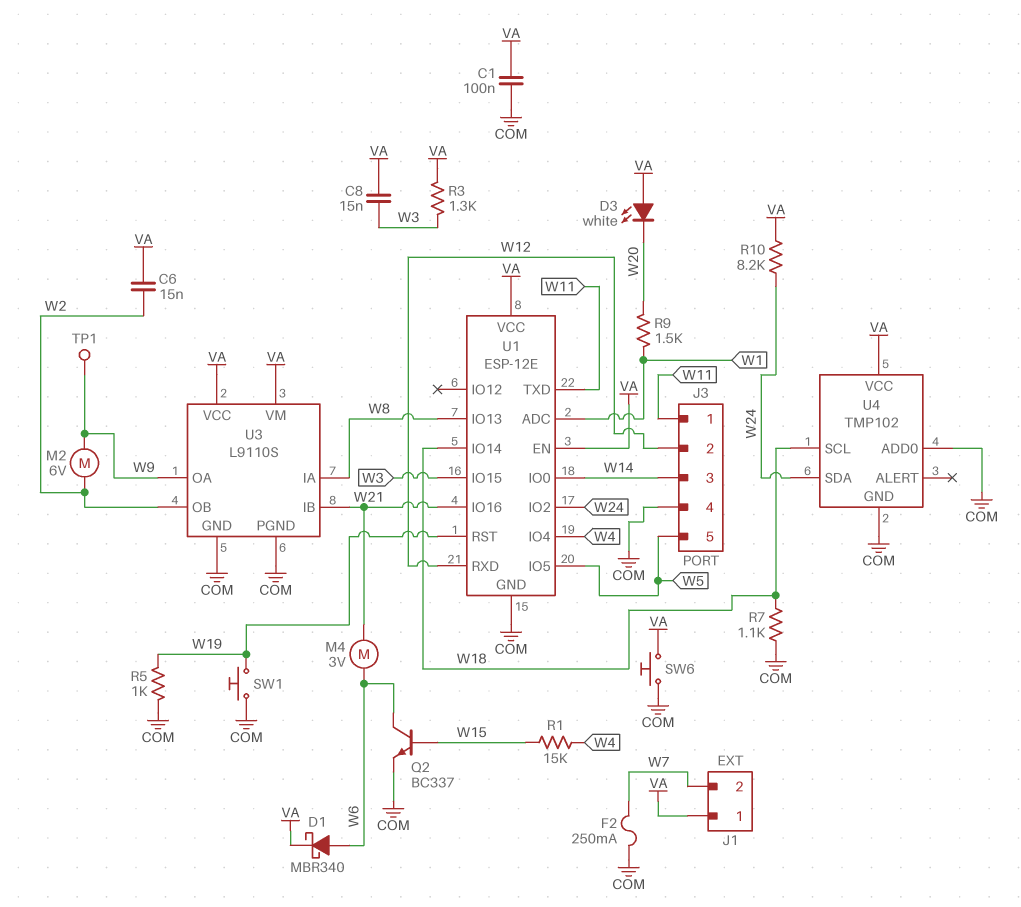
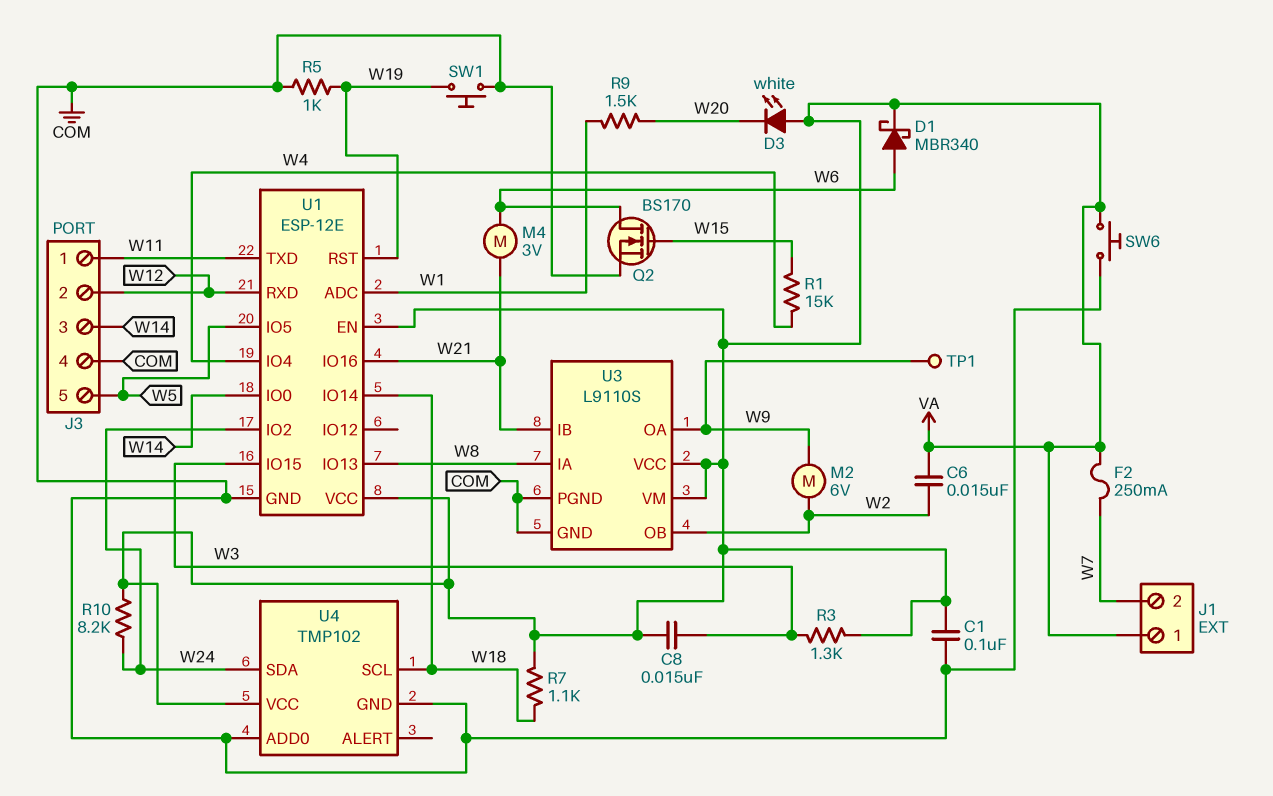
F2: 250mA (COM, W7) -> 250mA (VA, W7)
Q2: NPN BC337 (B W15, C W6, E COM) -> NMOS BS170 (G W15, D W6, S COM)
R7: 1.1k (COM, W18) -> 1.1k (VA, W18)

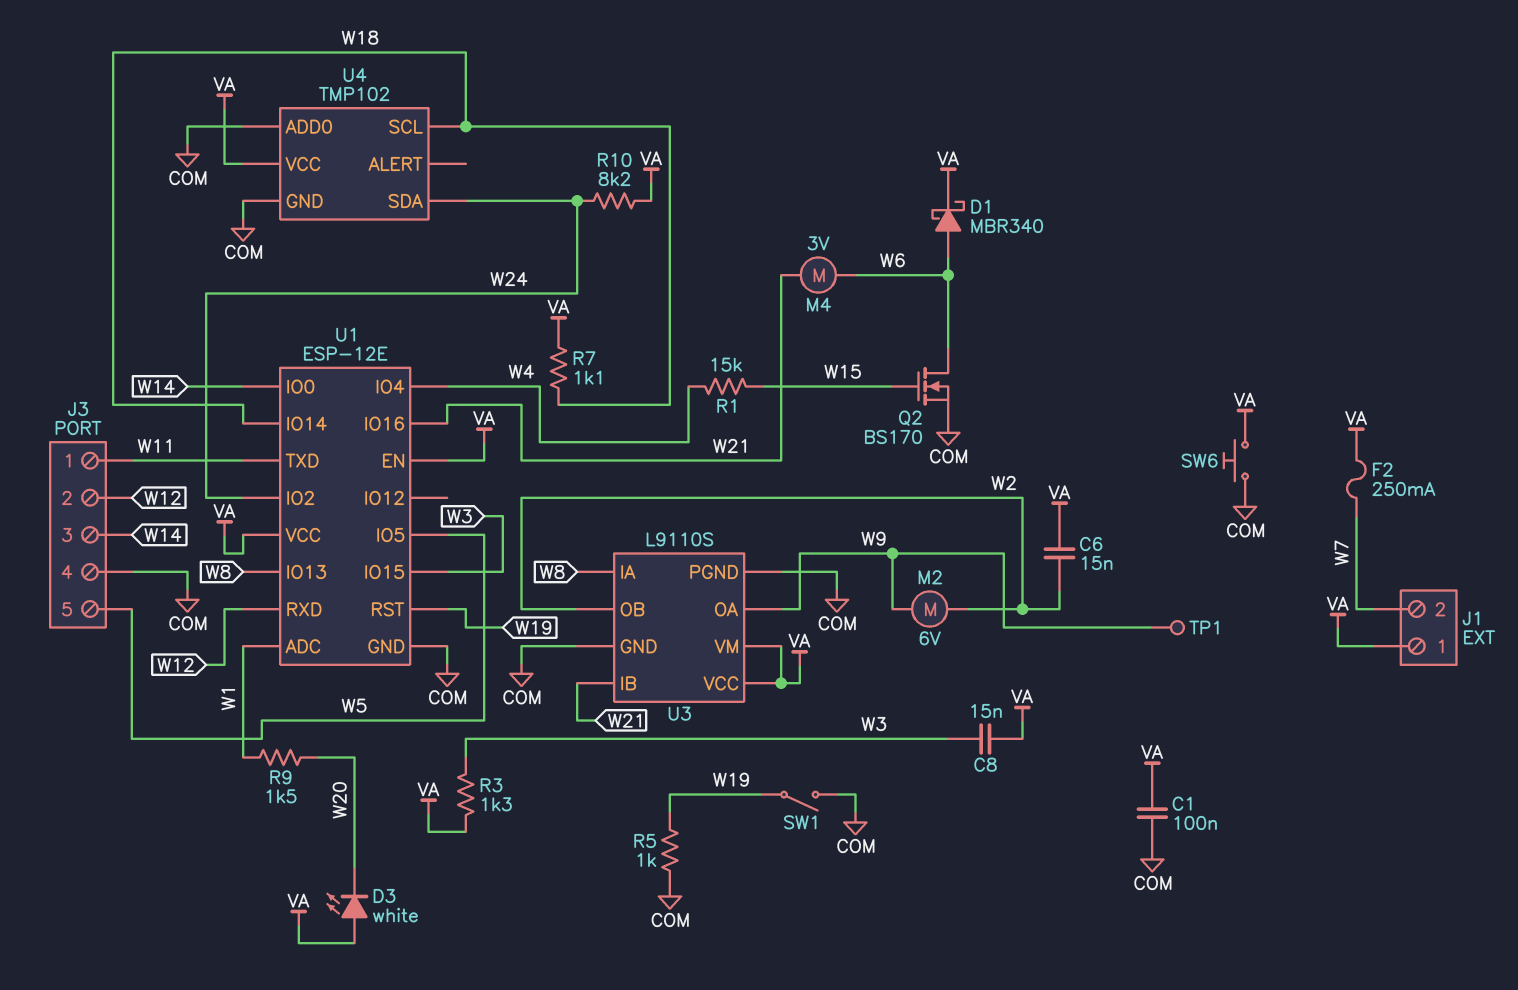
SW1: button (COM, W19) -> switch (COM, W19)

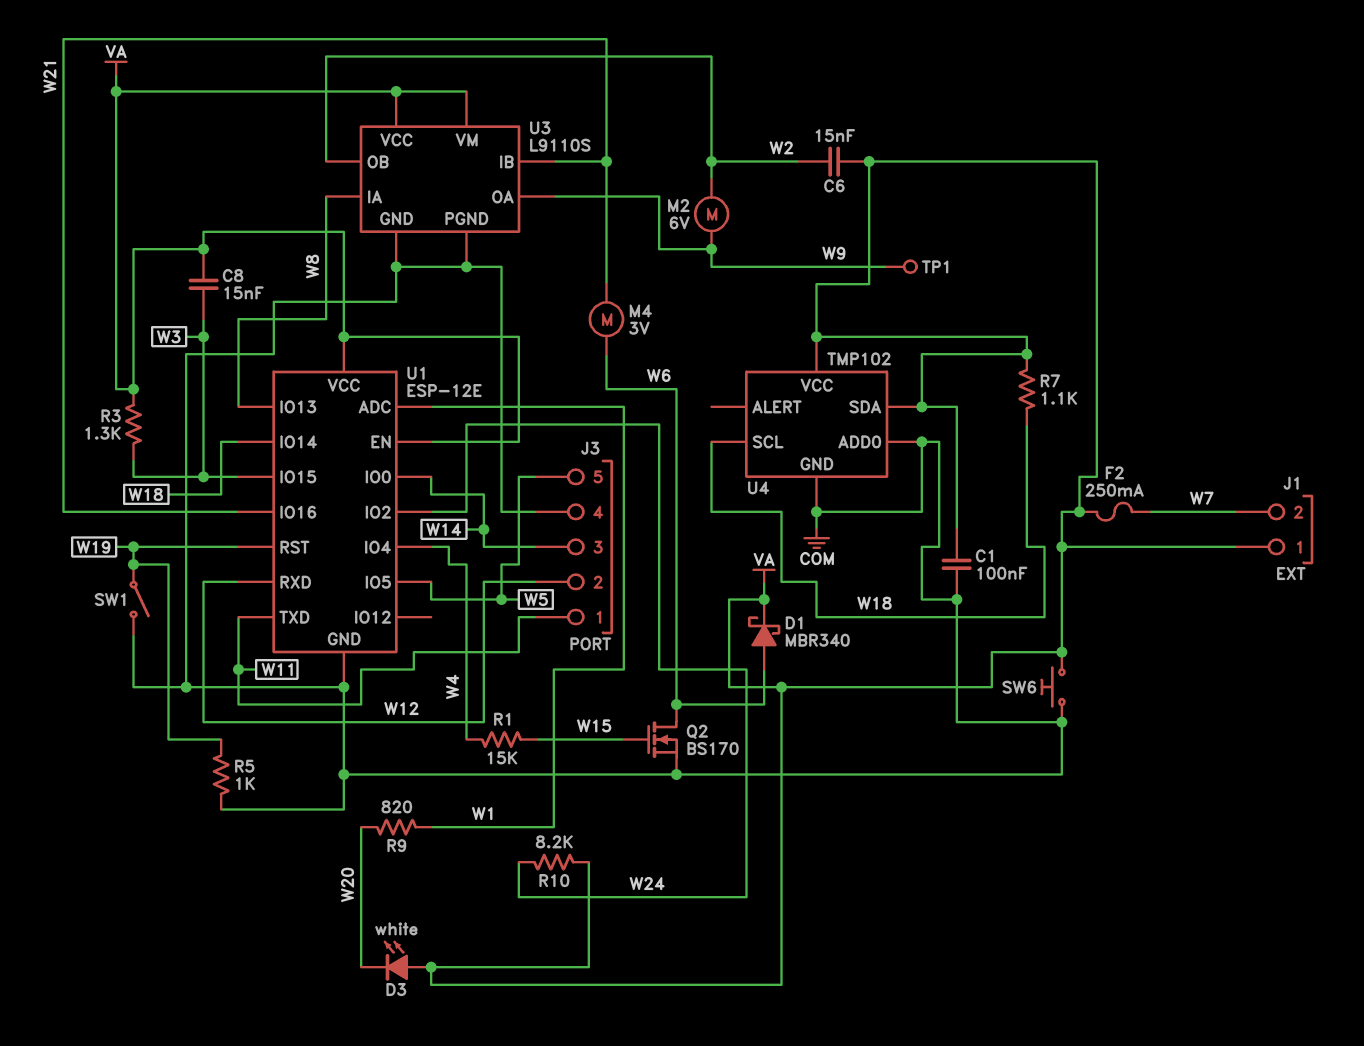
R9: 1.5k (W1, W20) -> 820 (W1, W20)
U4 pin SDA: W24 -> VA

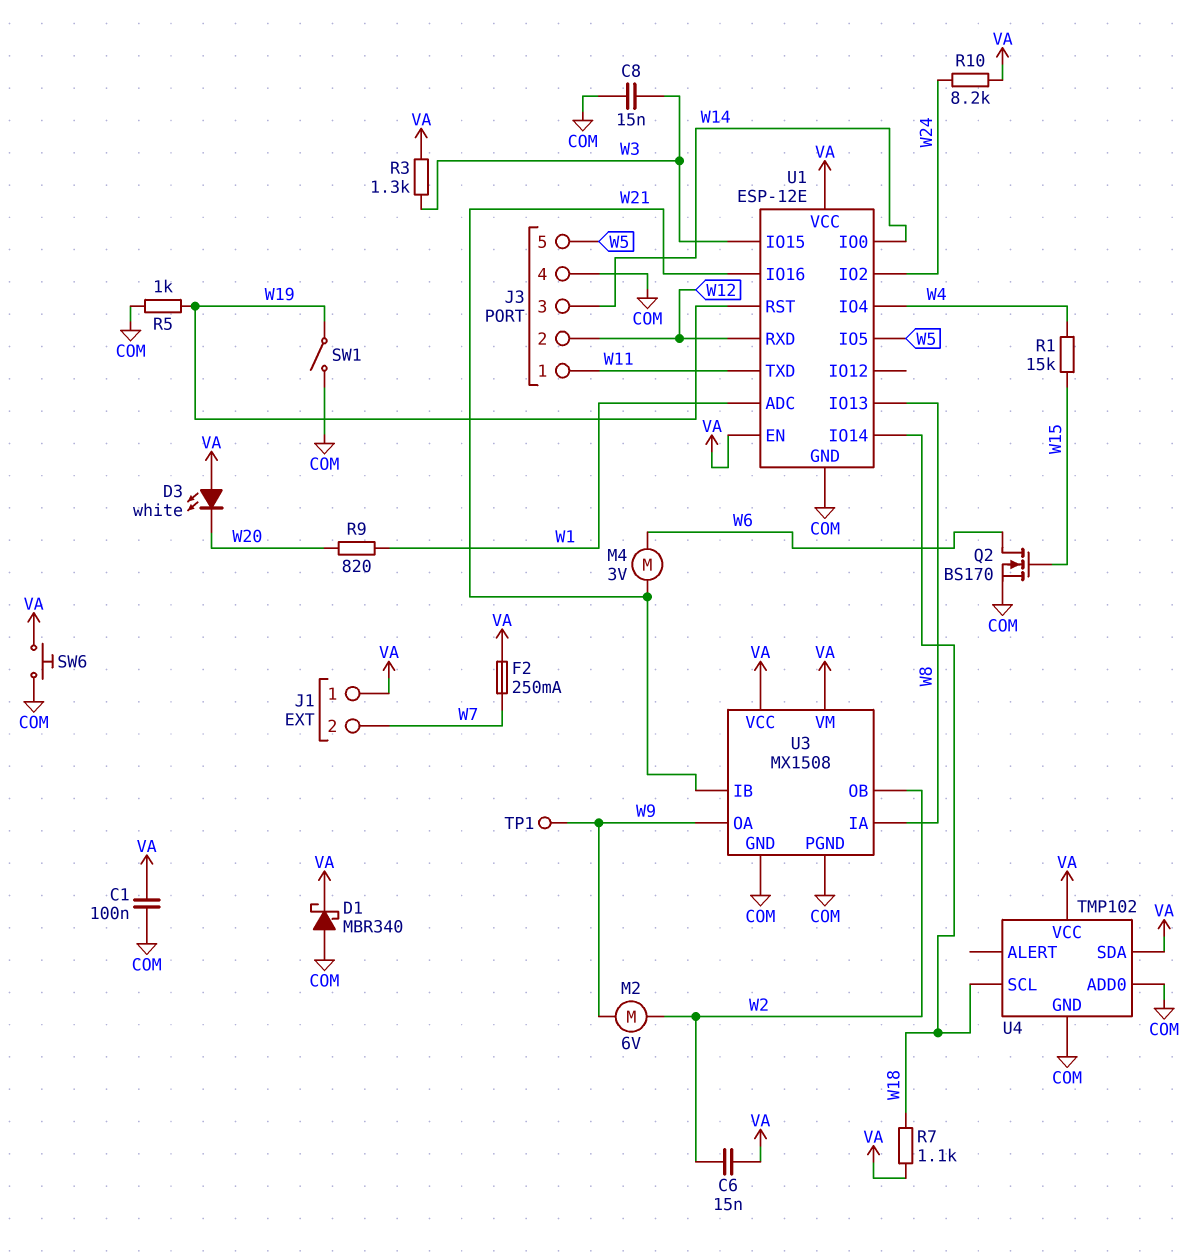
C8: 15nF (VA, W3) -> 15nF (COM, W3)
D1: schottky MBR340 (A W6, K VA) -> schottky MBR340 (A COM, K VA)
U3: L9110S -> MX1508

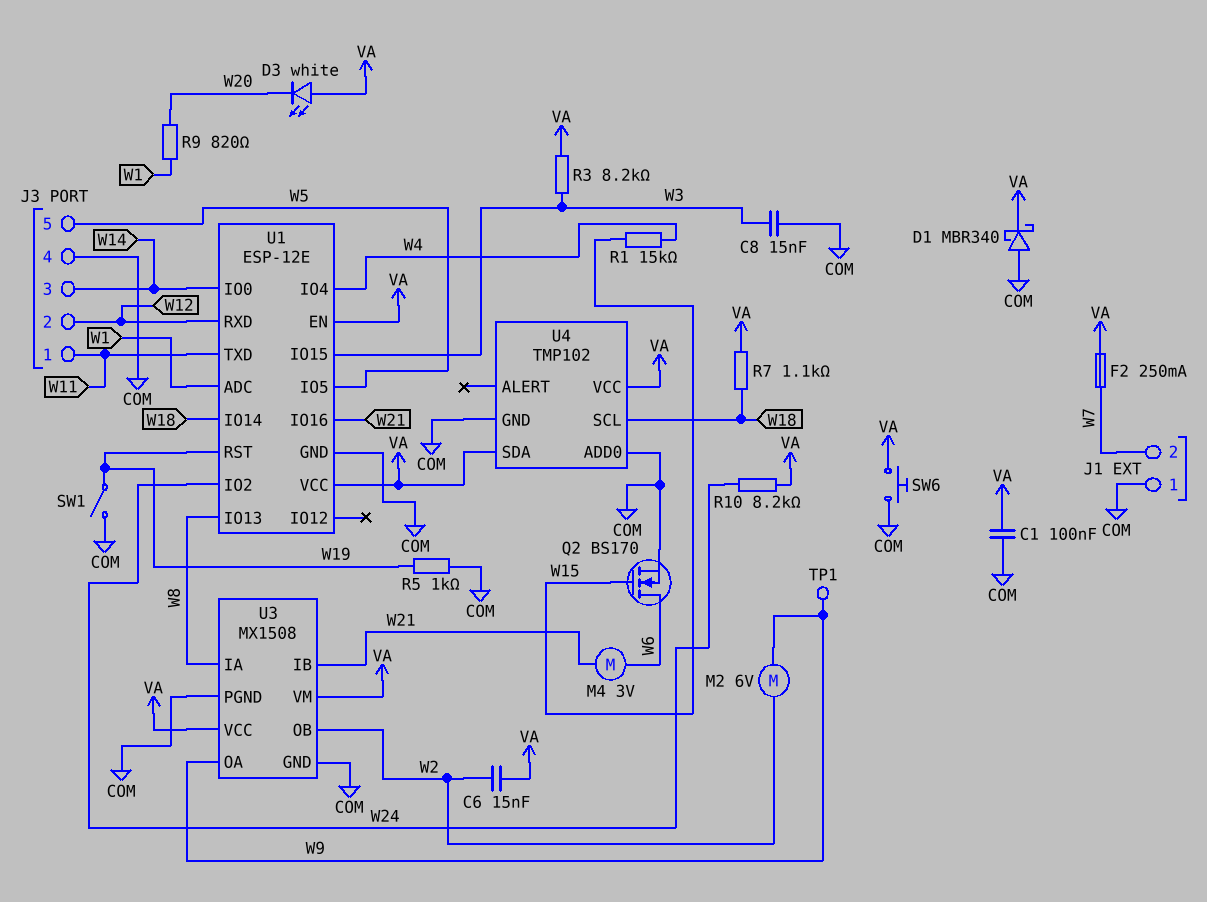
J1 pin 1: VA -> COM
R3: 1.3k (VA, W3) -> 8.2k (VA, W3)

